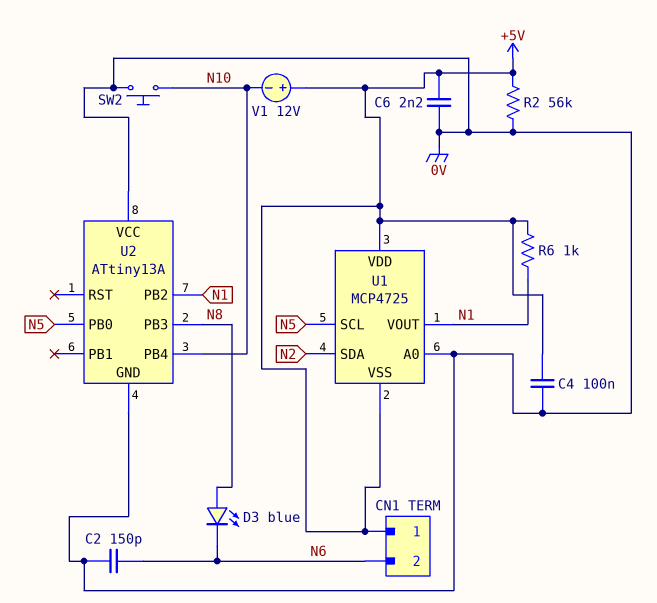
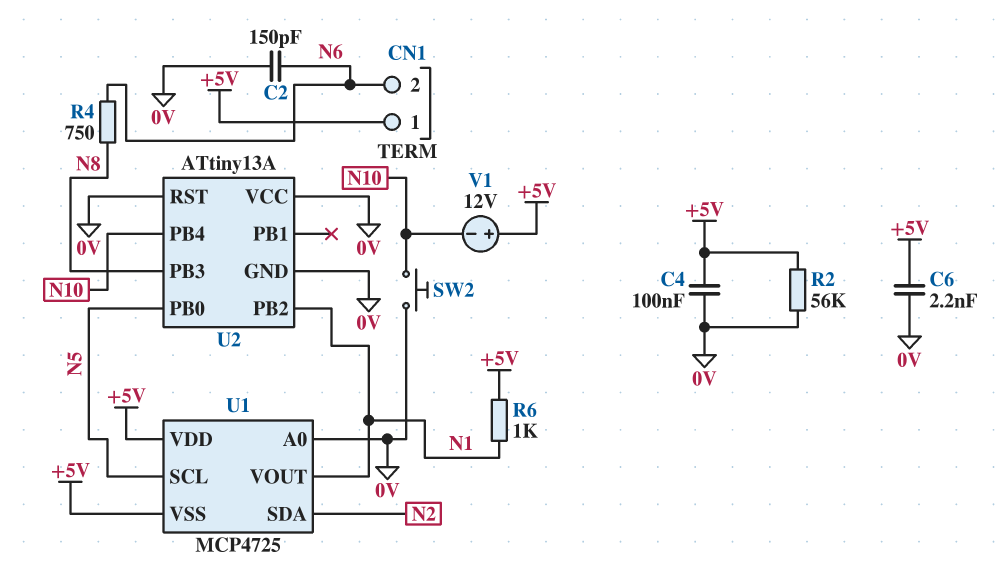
D3: LED blue (A N8, K N6) -> none
R4: none -> 750 (N6, N8)
U2 pin RST: none -> 0V

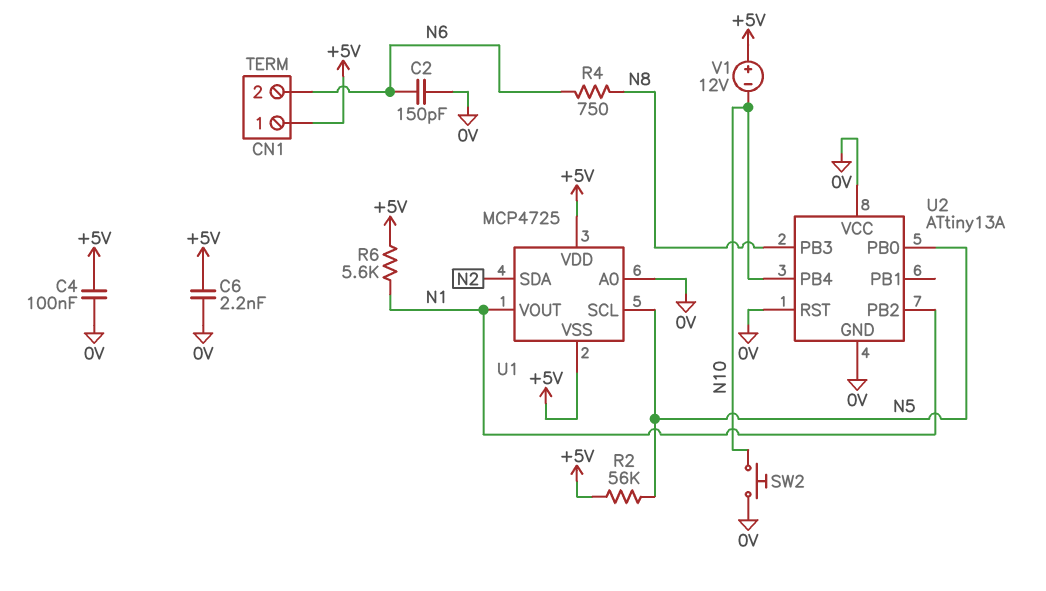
R2: 56k (+5V, 0V) -> 56k (+5V, N5)
R6: 1k (+5V, N1) -> 5.6k (+5V, N1)

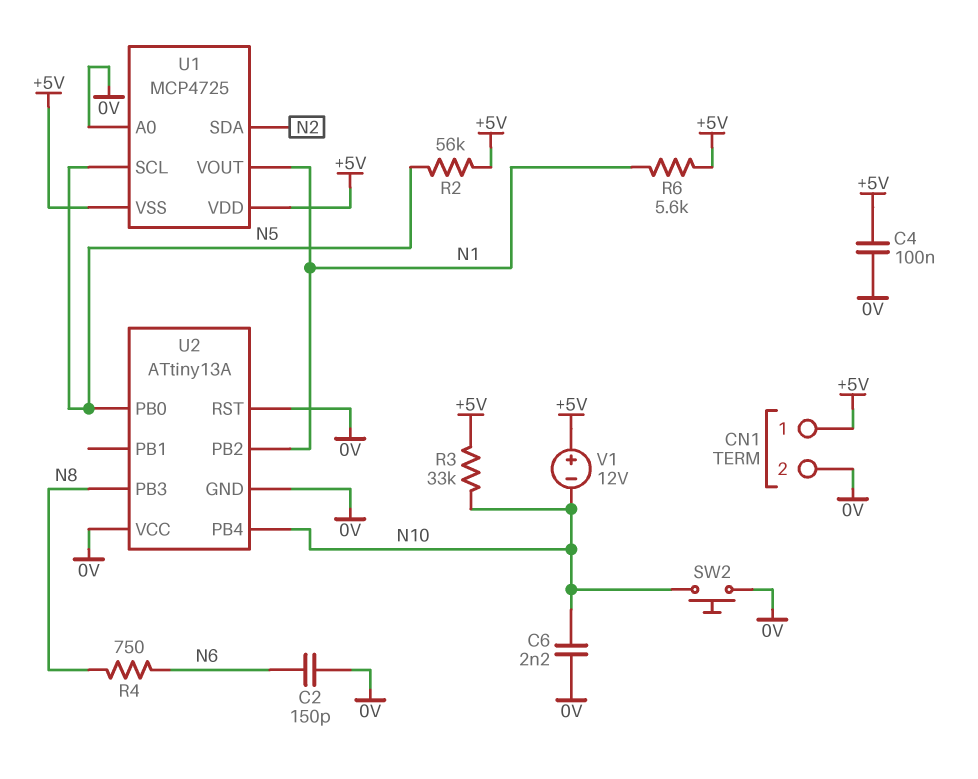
C6: 2.2nF (+5V, 0V) -> 2.2nF (0V, N10)
CN1 pin 2: N6 -> 0V
R3: none -> 33k (+5V, N10)

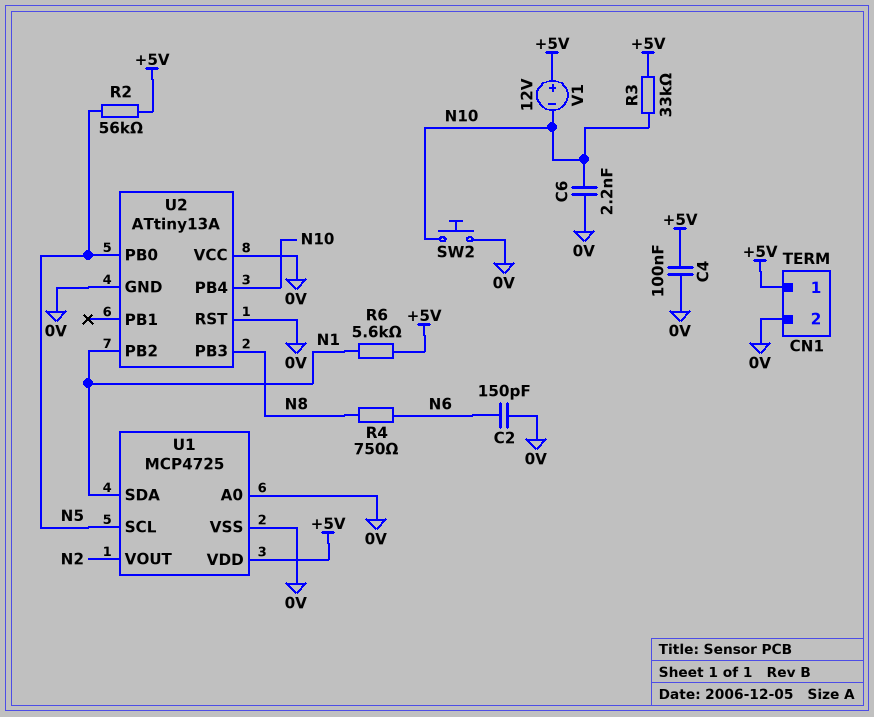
U1 pin SDA: N2 -> N1
U1 pin VOUT: N1 -> N2
U1 pin VSS: +5V -> 0V

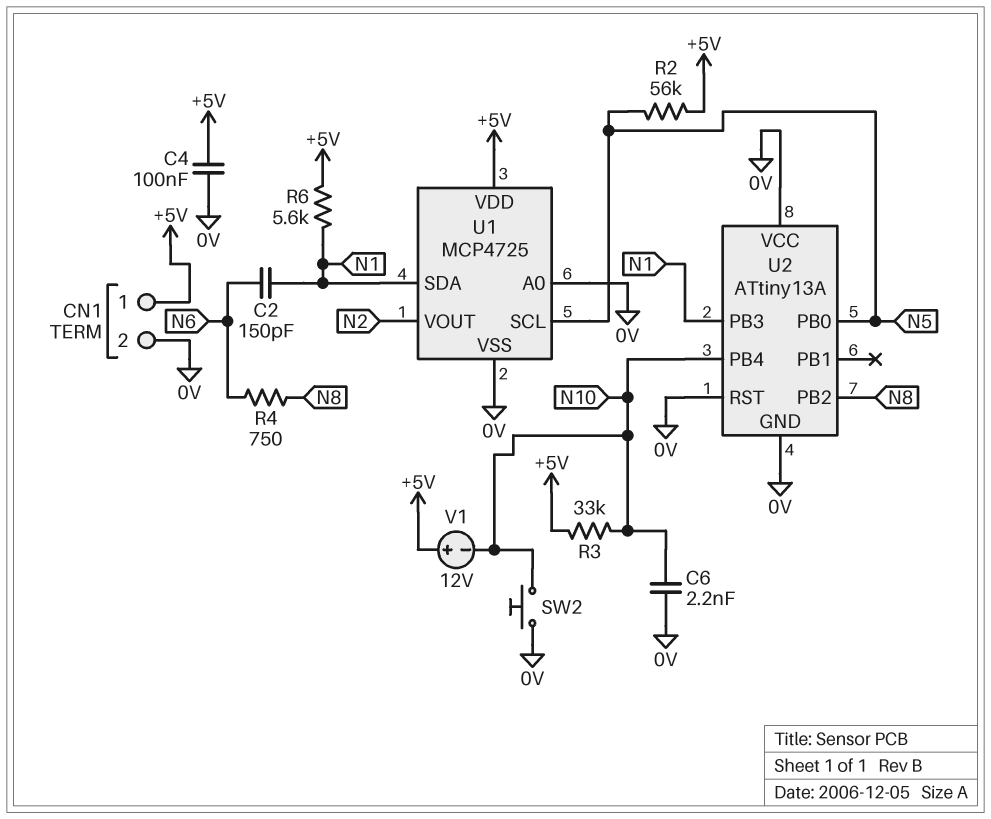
C2: 150pF (0V, N6) -> 150pF (N1, N6)
U2 pin PB2: N1 -> N8
U2 pin PB3: N8 -> N1

